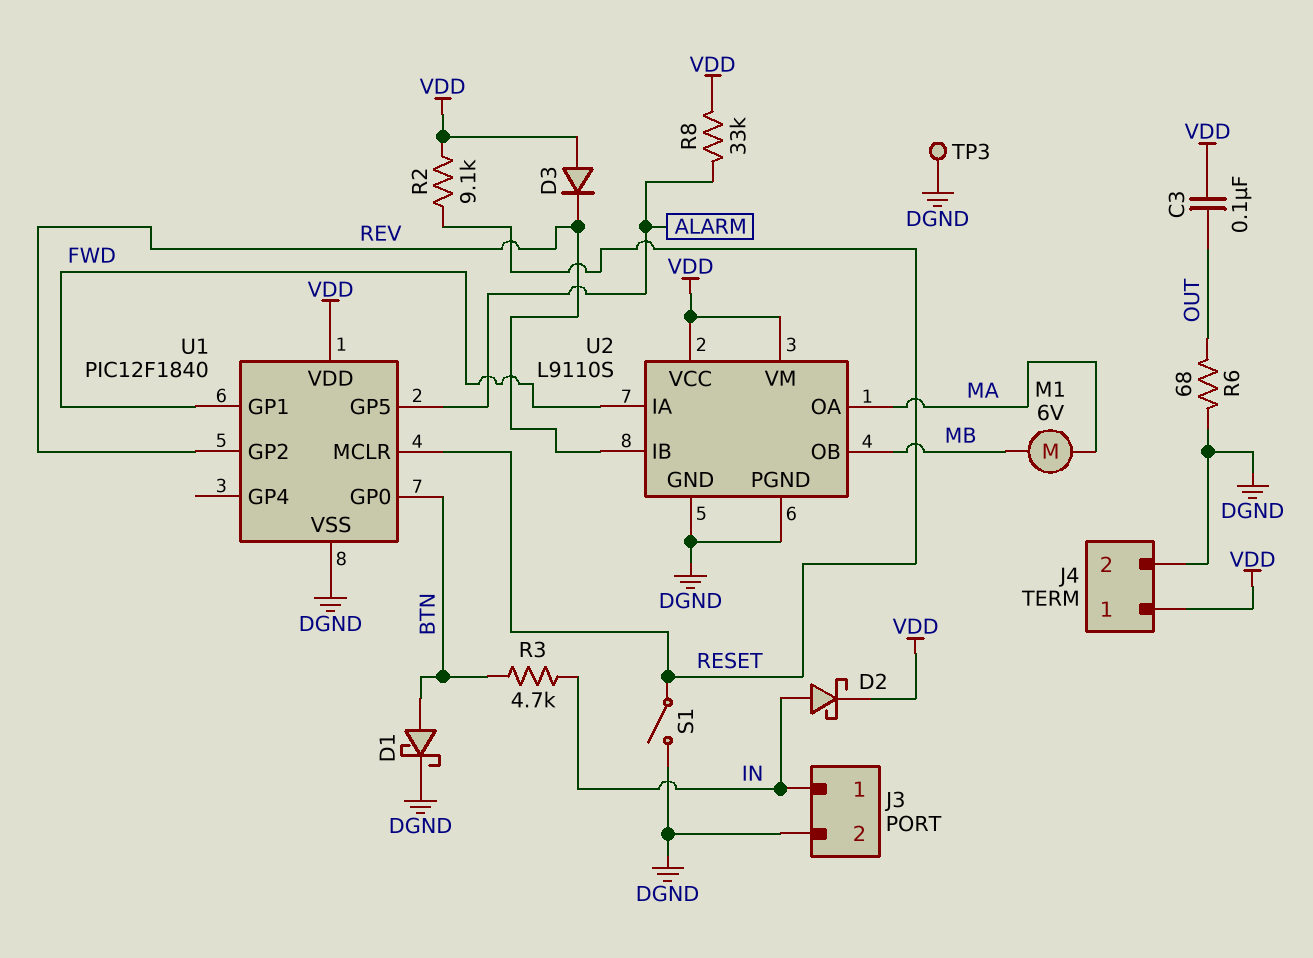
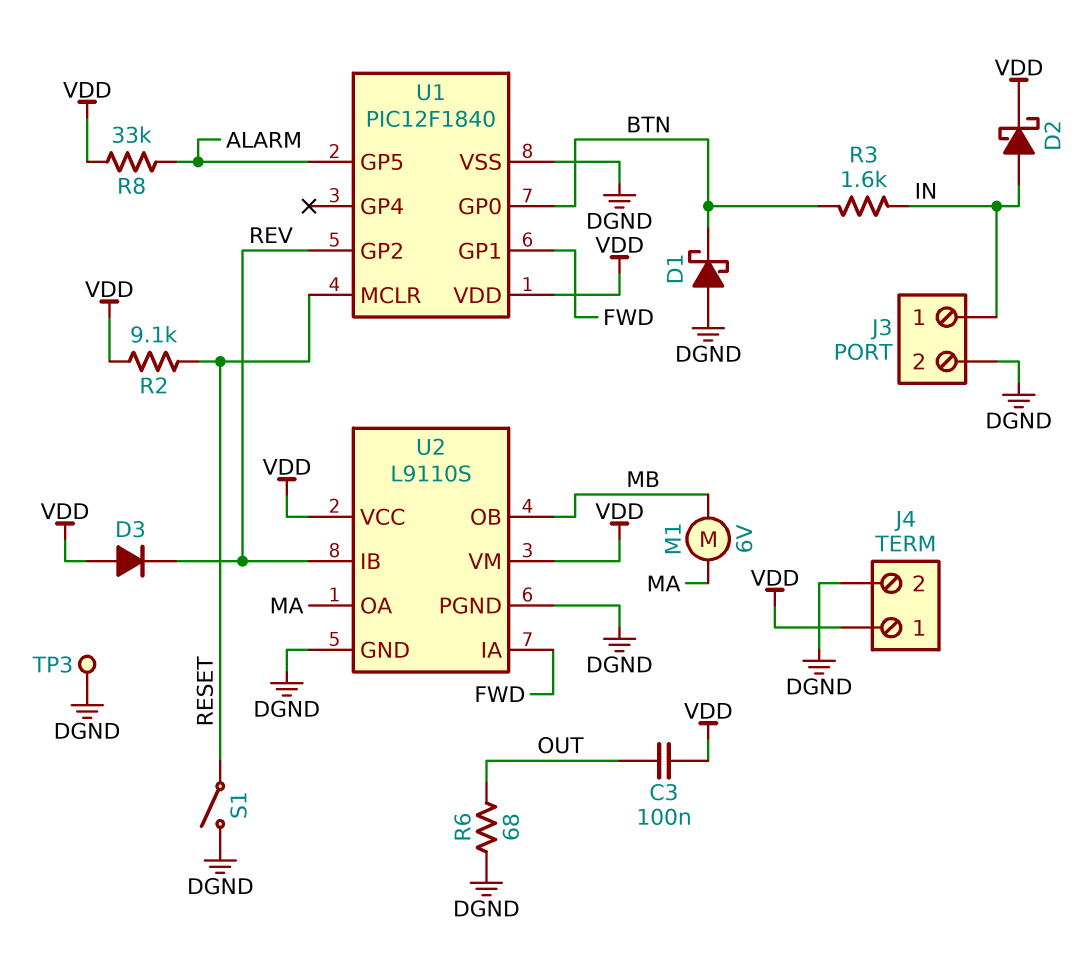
D1: schottky (A BTN, K DGND) -> schottky (A DGND, K BTN)
R3: 4.7k (BTN, IN) -> 1.6k (BTN, IN)

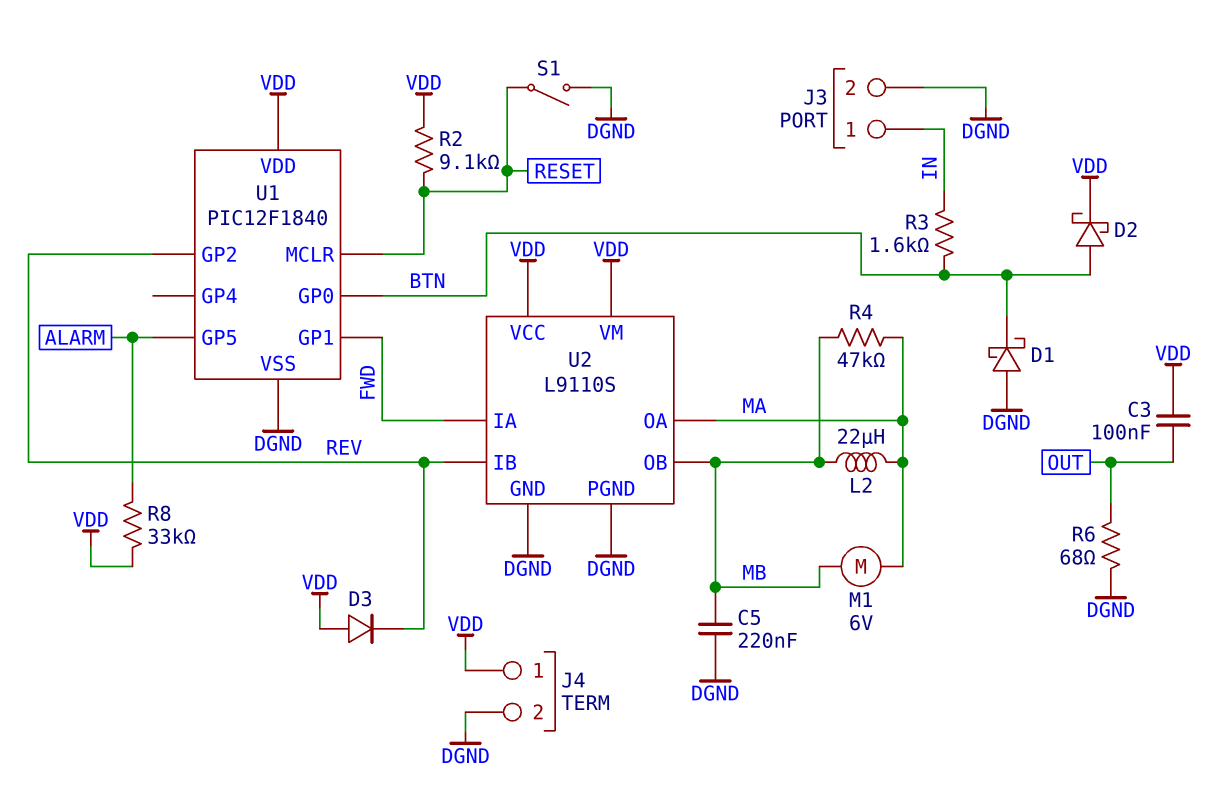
C5: none -> 220nF (DGND, MB)
D2: schottky (A IN, K VDD) -> schottky (A BTN, K VDD)
L2: none -> 22uH (MA, MB)
R4: none -> 47k (MA, MB)
TP3: test point (DGND) -> none

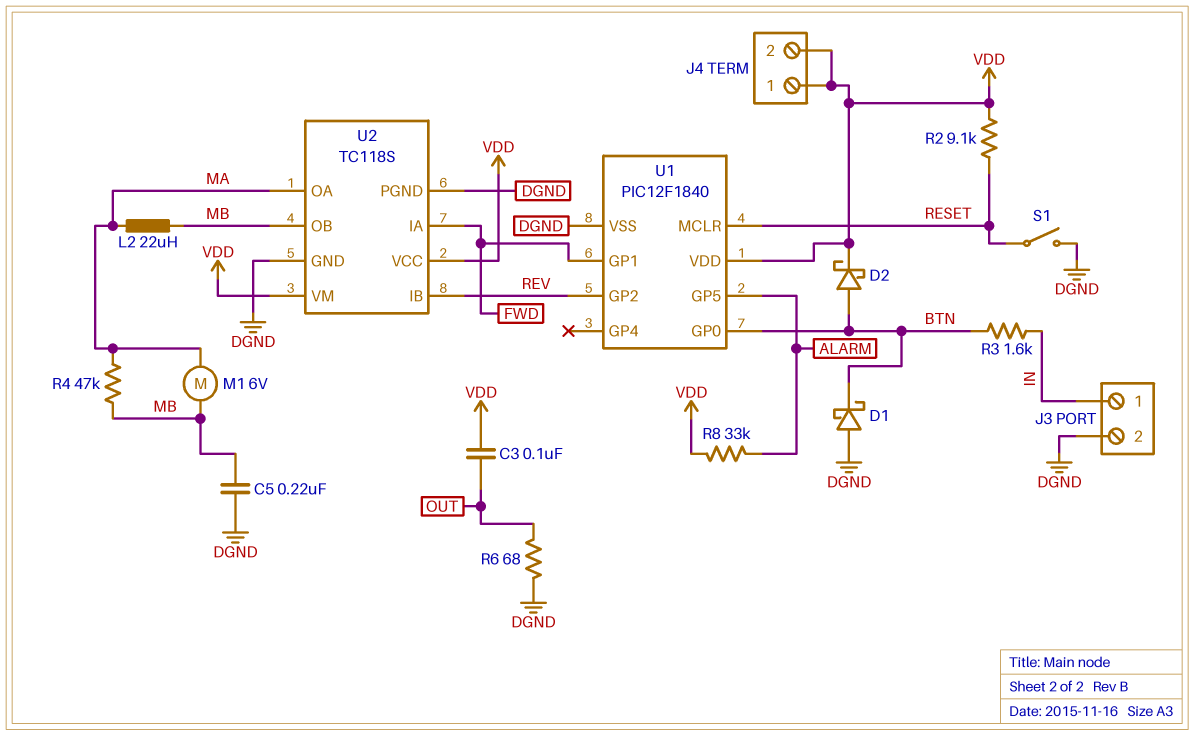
D3: diode (A VDD, K REV) -> none
J4 pin 2: DGND -> VDD
U2: L9110S -> TC118S

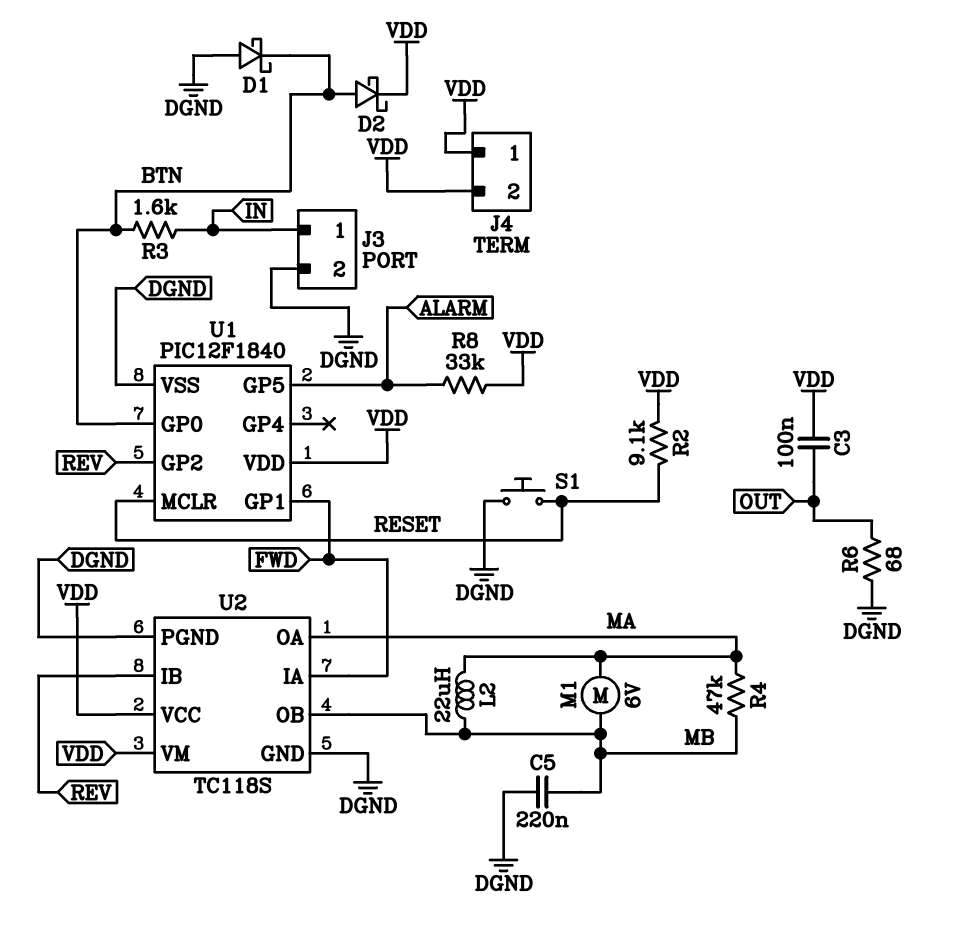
S1: switch (DGND, RESET) -> button (DGND, RESET)

